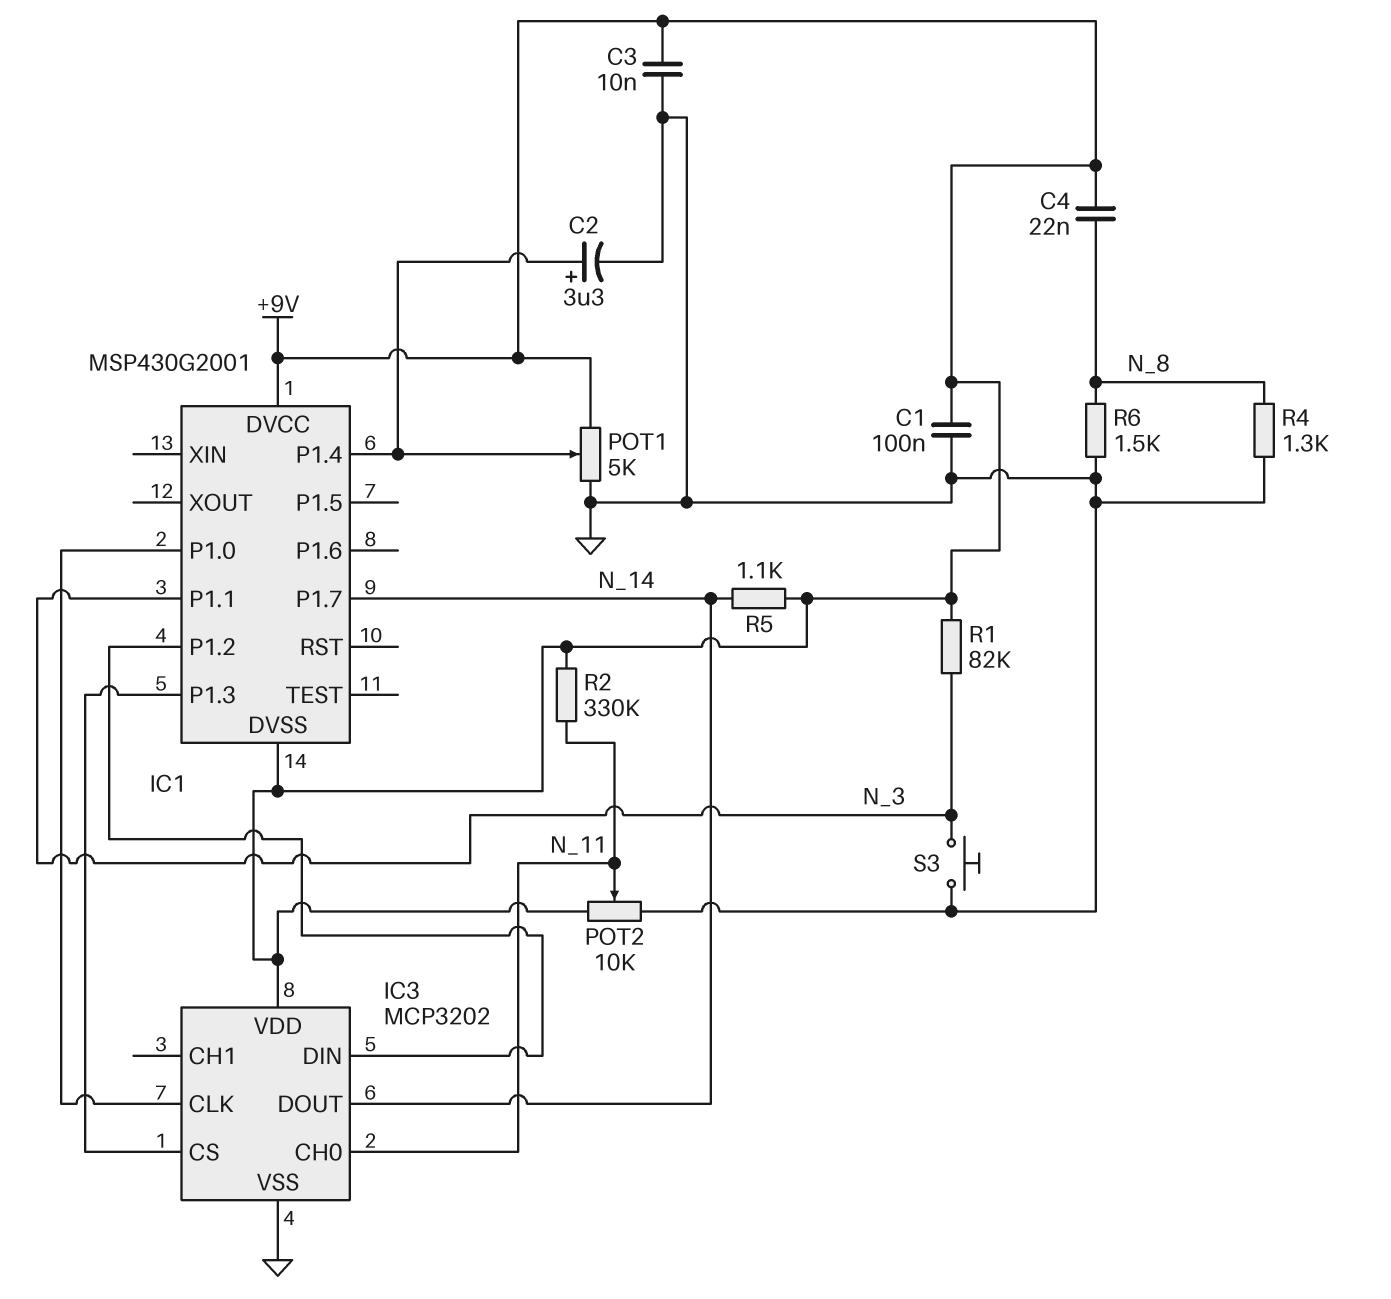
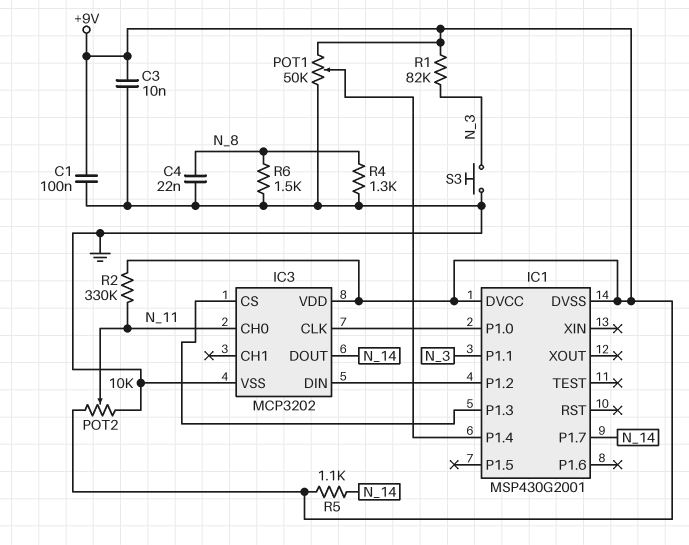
C2: 3.3uF (plus IC1/P1.4, minus GND) -> none
C4: 22nF (+9V, N_8) -> 22nF (GND, N_8)
POT1: 5k (+9V, GND, wiper IC1/P1.4) -> 50k (+9V, GND, wiper IC1/P1.4)

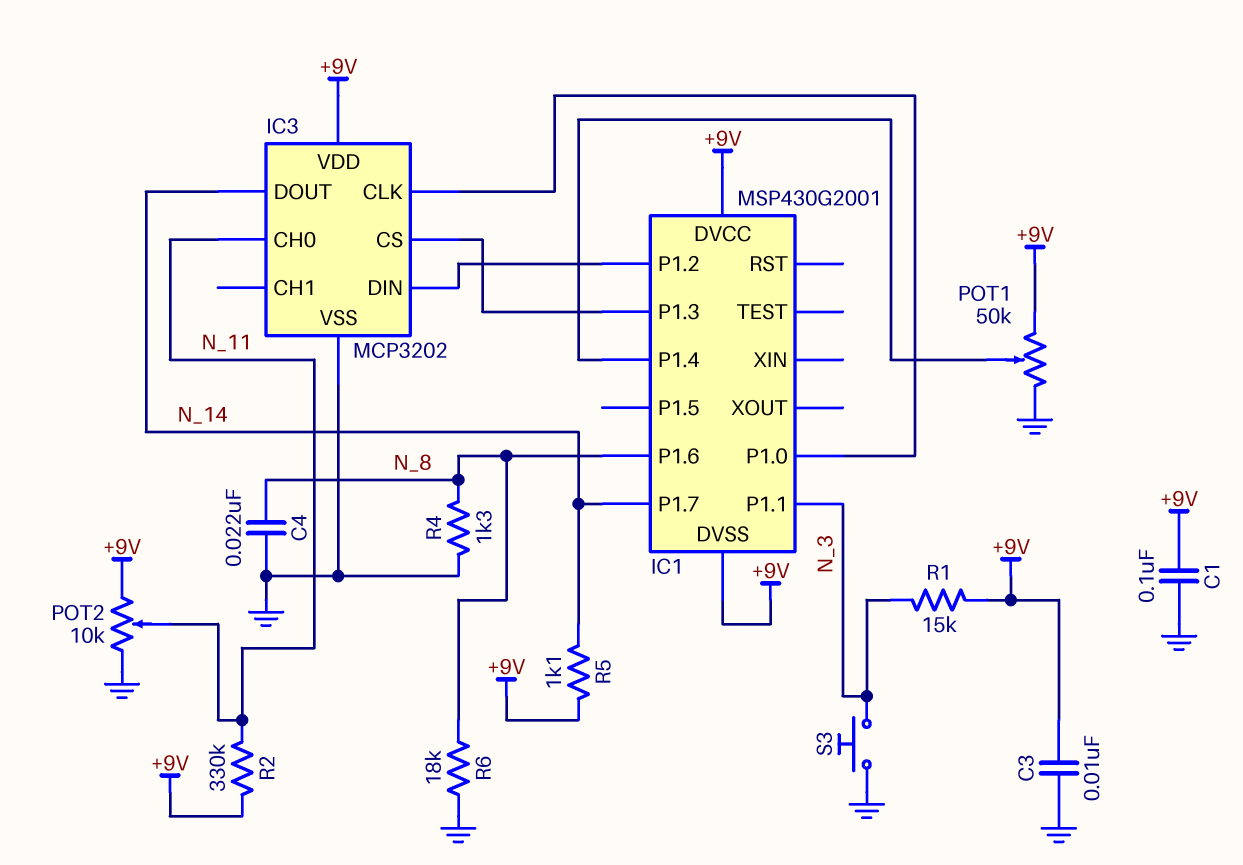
IC1 pin P1.6: none -> N_8
R1: 82k (+9V, N_3) -> 15k (+9V, N_3)
R6: 1.5k (GND, N_8) -> 18k (GND, N_8)

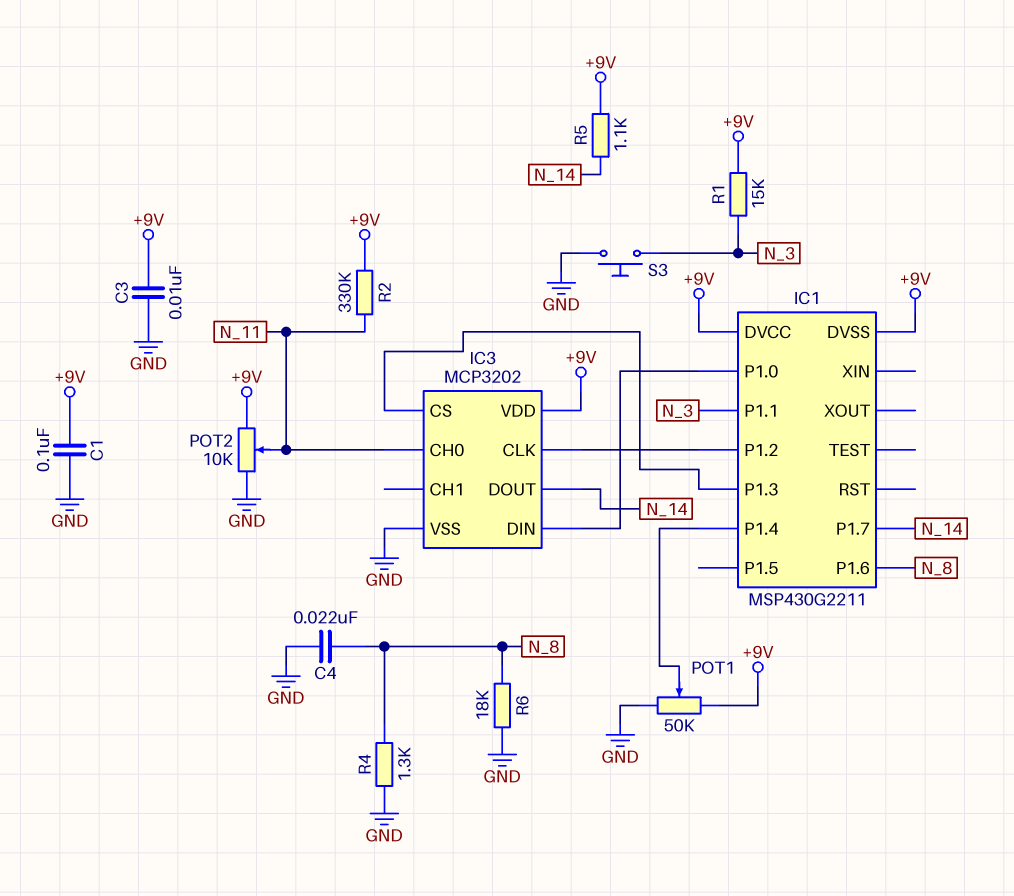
IC1: MSP430G2001 -> MSP430G2211
IC3 pin CLK: IC1/P1.0 -> IC1/P1.2
IC3 pin DIN: IC1/P1.2 -> IC1/P1.0

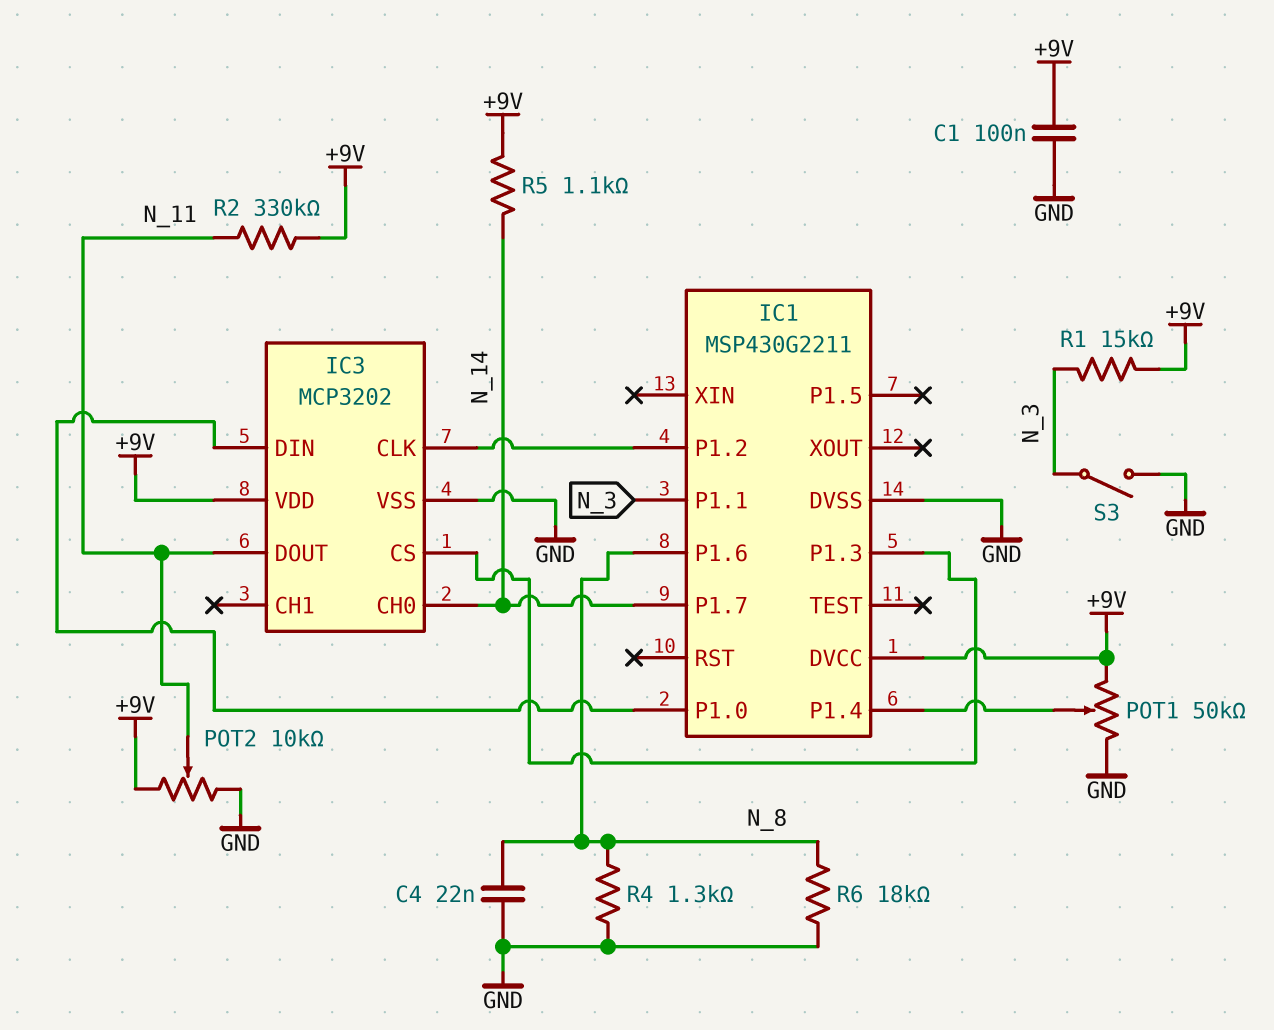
C3: 10nF (+9V, GND) -> none
IC1 pin DVSS: +9V -> GND
IC3 pin CH0: N_11 -> N_14
IC3 pin DOUT: N_14 -> N_11
S3: button (GND, N_3) -> switch (GND, N_3)

